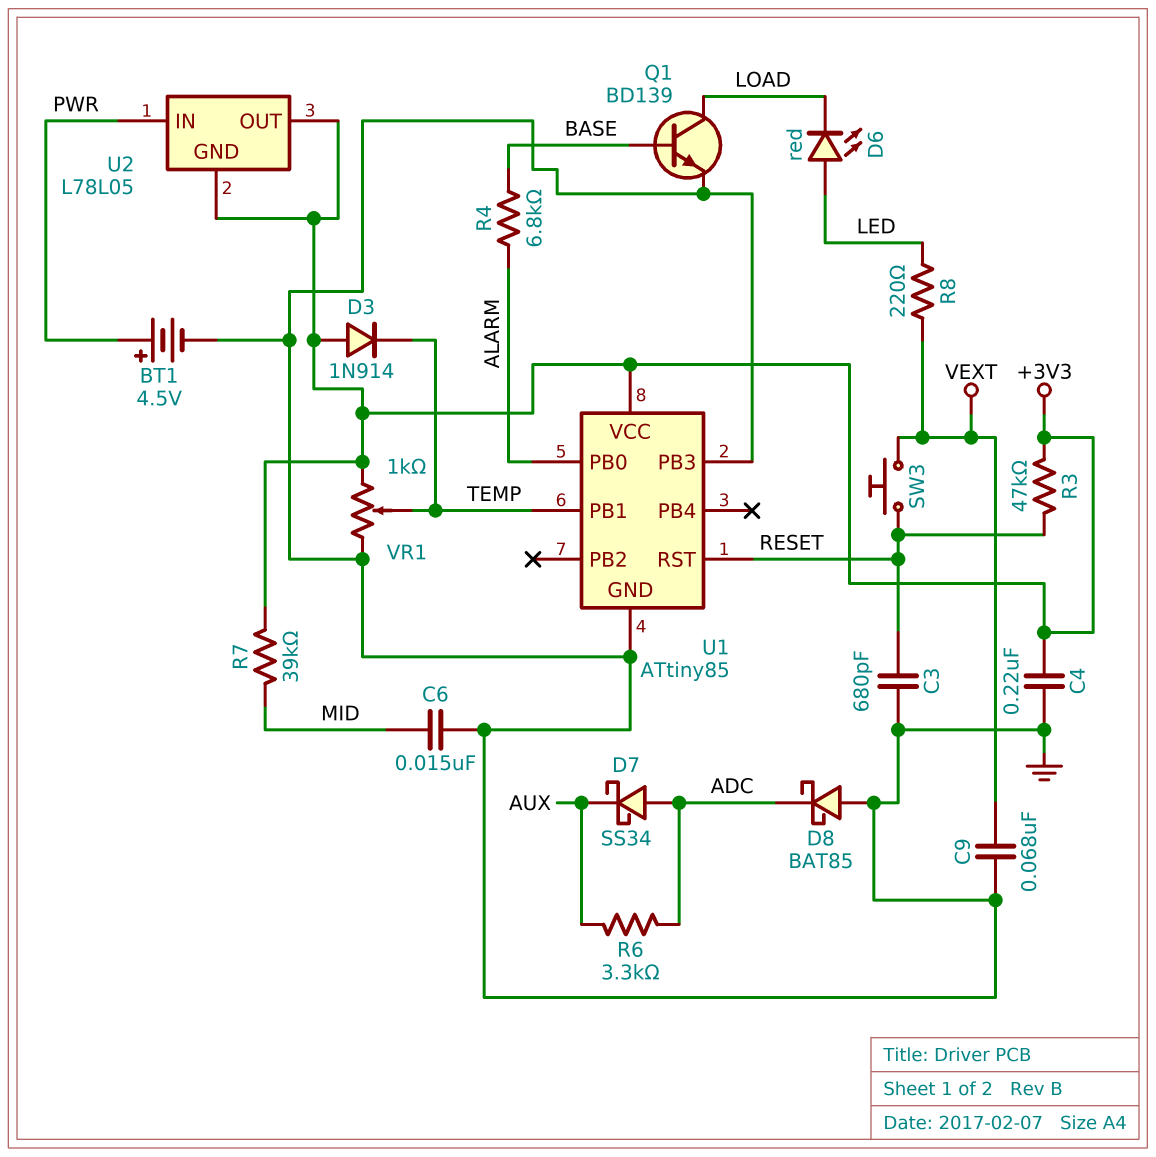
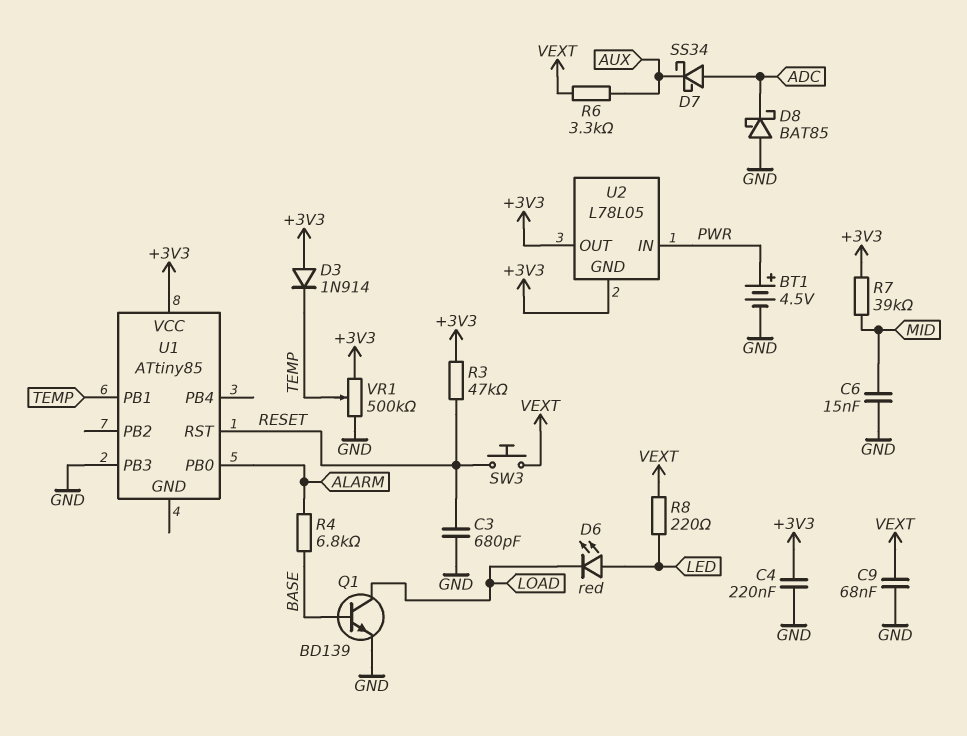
R6: 3.3k (ADC, AUX) -> 3.3k (AUX, VEXT)
U1 pin GND: GND -> none
VR1: 1k (+3V3, GND, wiper TEMP) -> 500k (+3V3, GND, wiper TEMP)

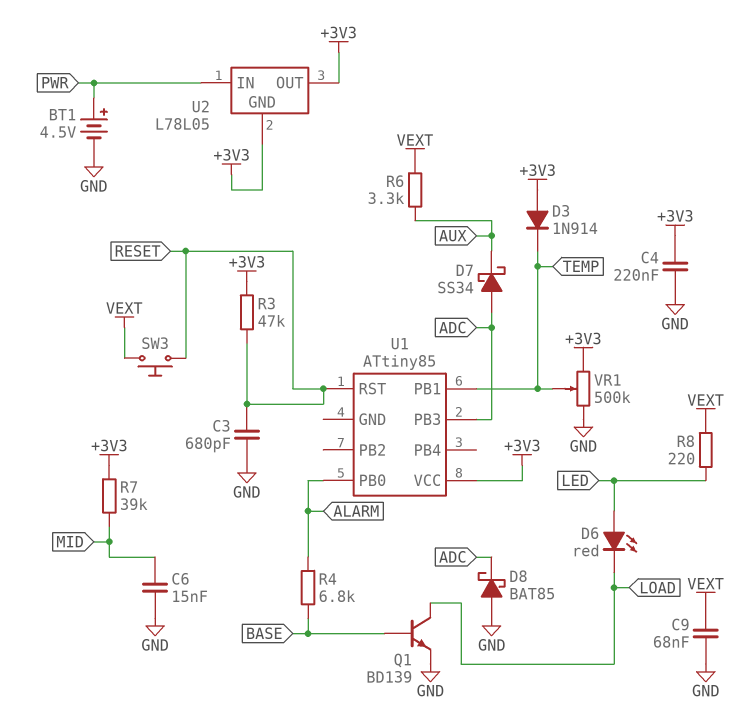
U1 pin PB3: GND -> ADC

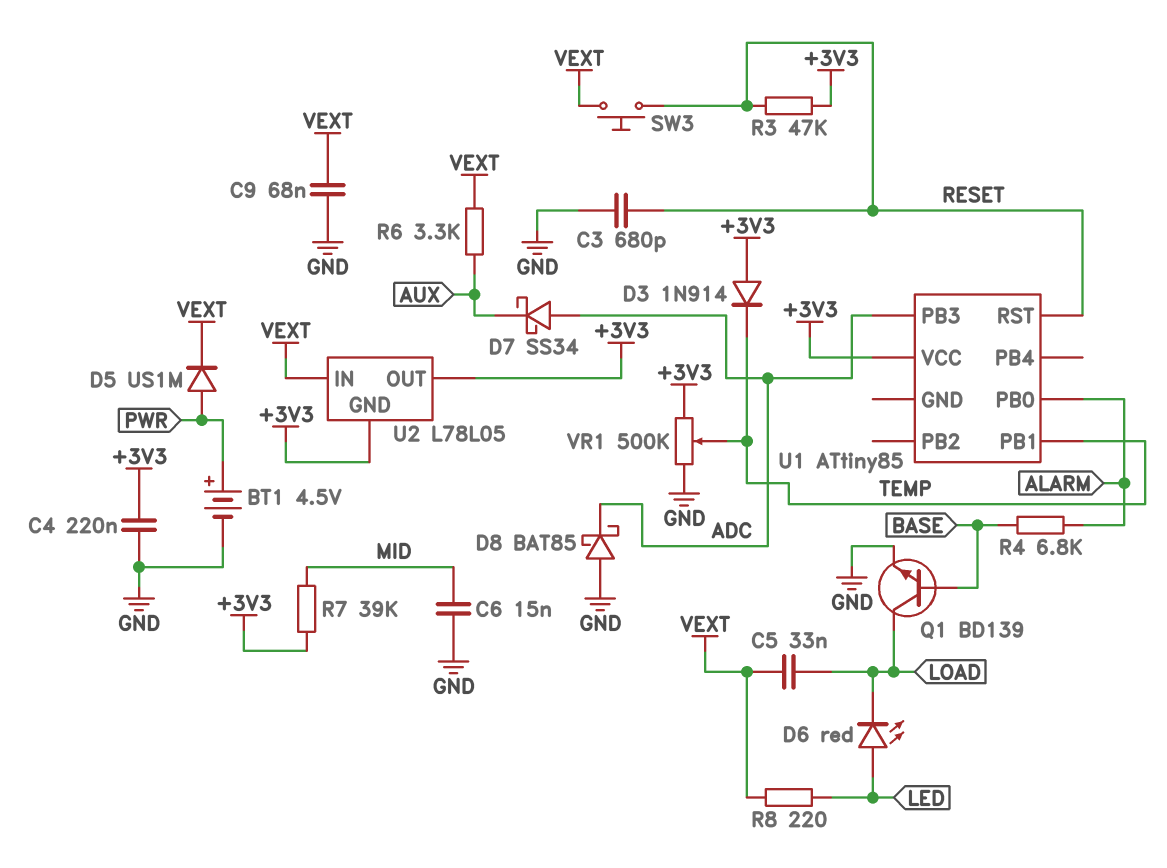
C5: none -> 33nF (LOAD, VEXT)
D5: none -> diode US1M (A PWR, K VEXT)
U2 pin IN: PWR -> VEXT

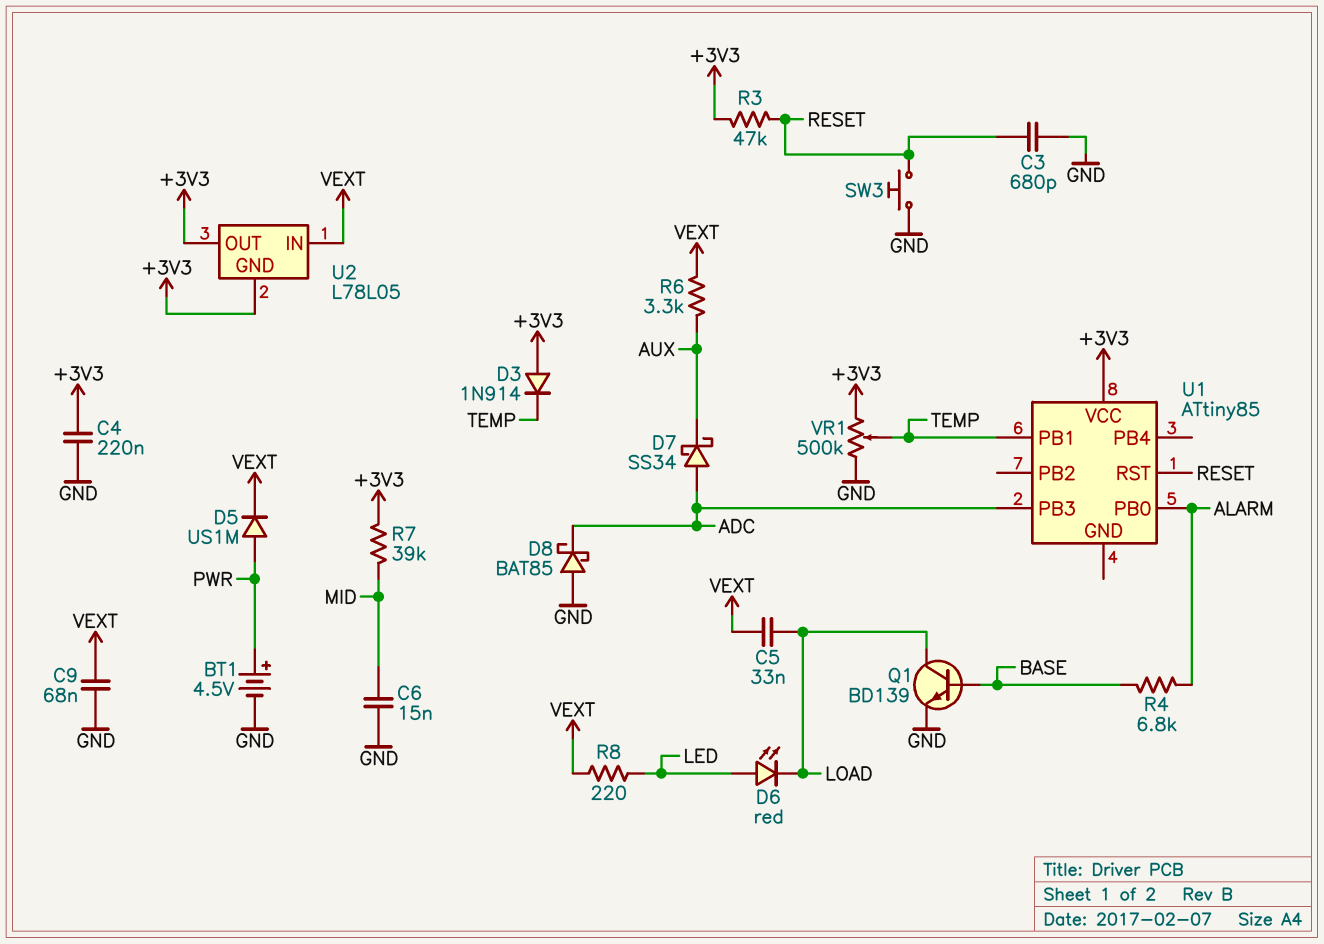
SW3: button (RESET, VEXT) -> button (GND, RESET)

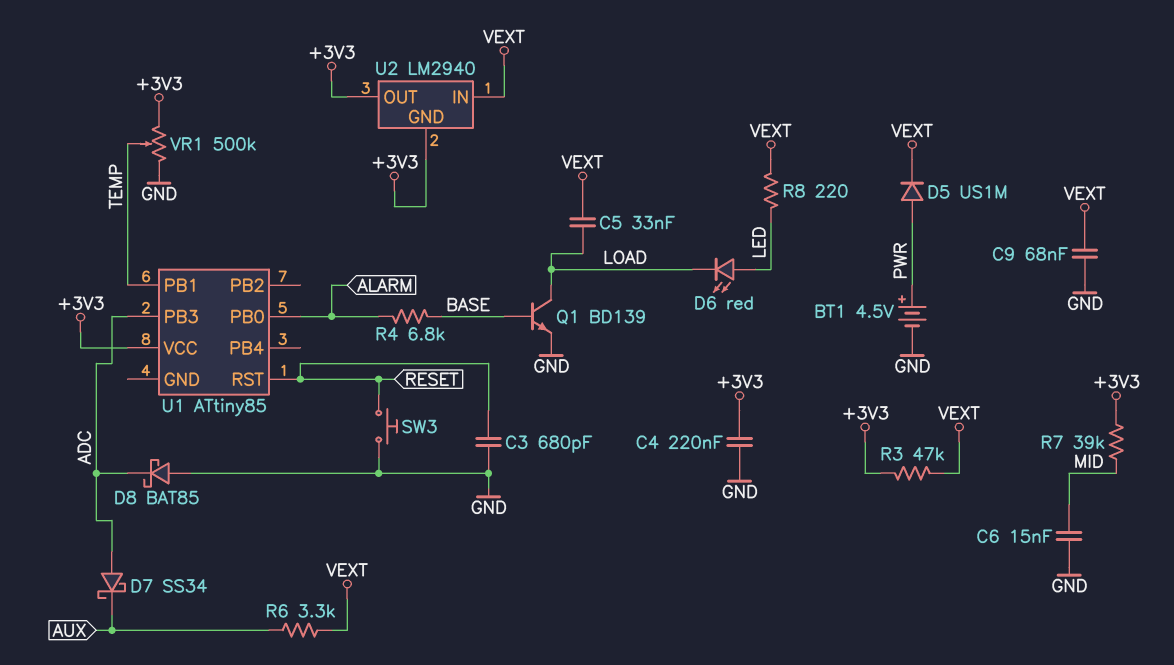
D3: diode 1N914 (A +3V3, K TEMP) -> none
R3: 47k (+3V3, RESET) -> 47k (+3V3, VEXT)
U2: L78L05 -> LM2940

